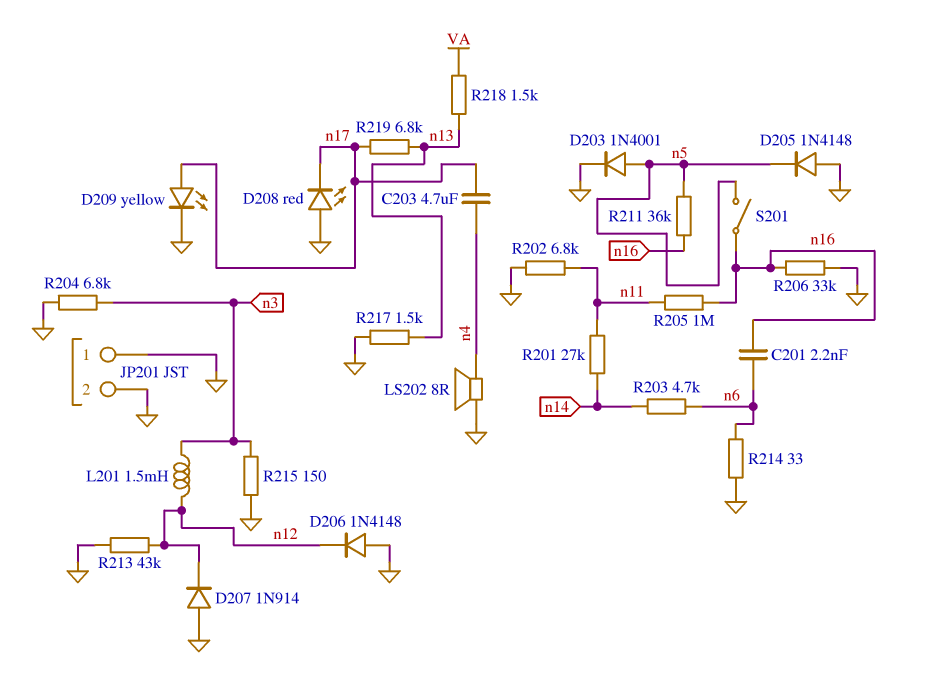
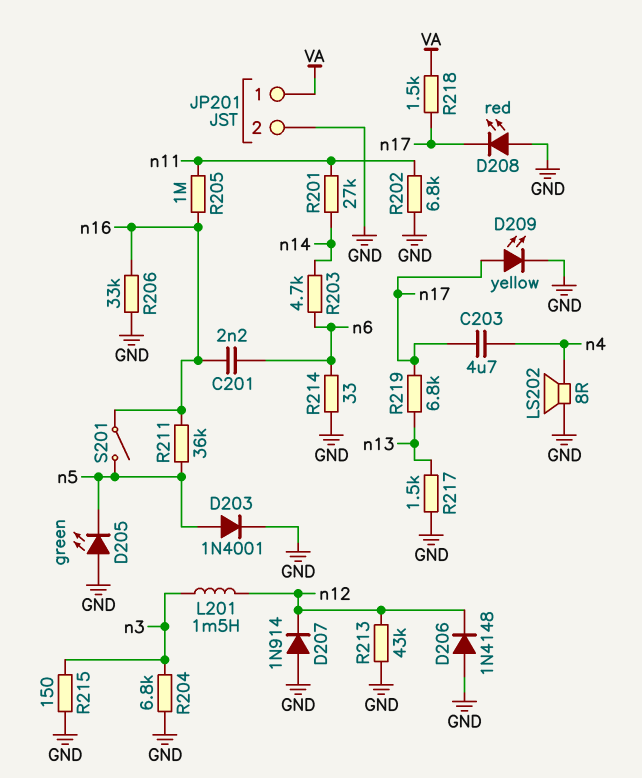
D205: diode 1N4148 (A GND, K n5) -> LED green (A GND, K n5)
JP201 pin 1: GND -> VA
R218: 1.5k (VA, n13) -> 1.5k (VA, n17)

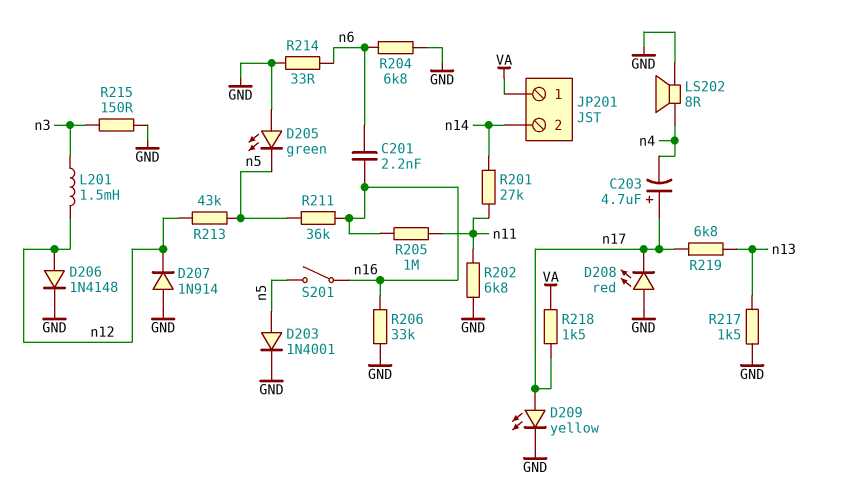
C203: 4.7uF (n4, n17) -> 4.7uF (plus n17, minus n4)
D206: diode 1N4148 (A GND, K n12) -> diode 1N4148 (A n12, K GND)
JP201 pin 2: GND -> n14
R203: 4.7k (n6, n14) -> none
R204: 6.8k (GND, n3) -> 6.8k (GND, n6)
R213: 43k (GND, n12) -> 43k (n5, n12)

